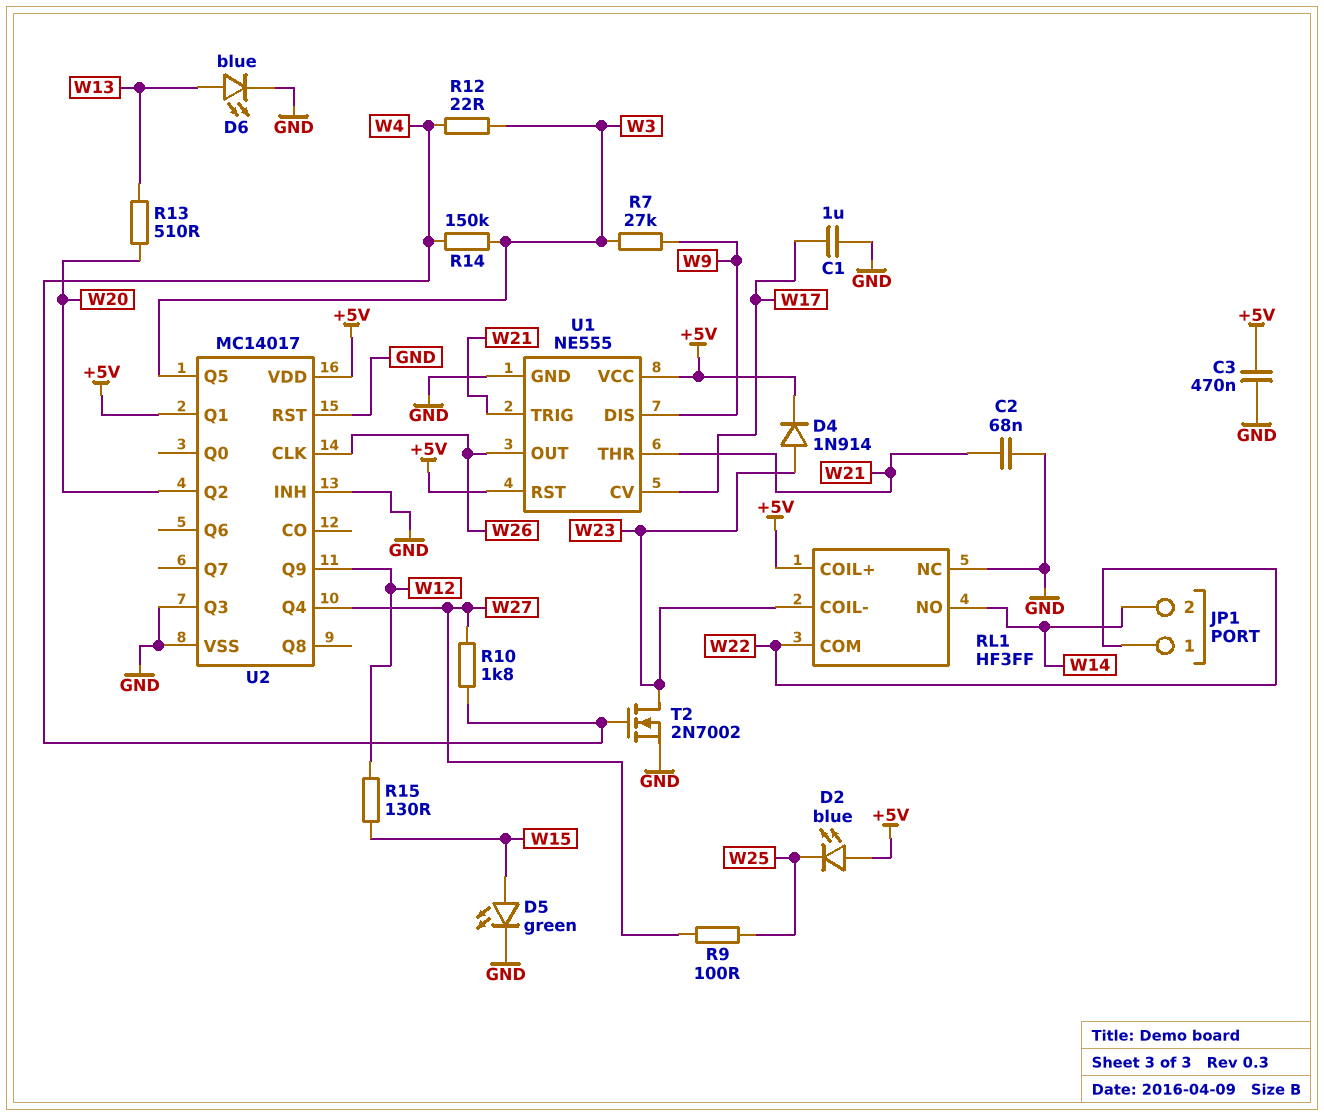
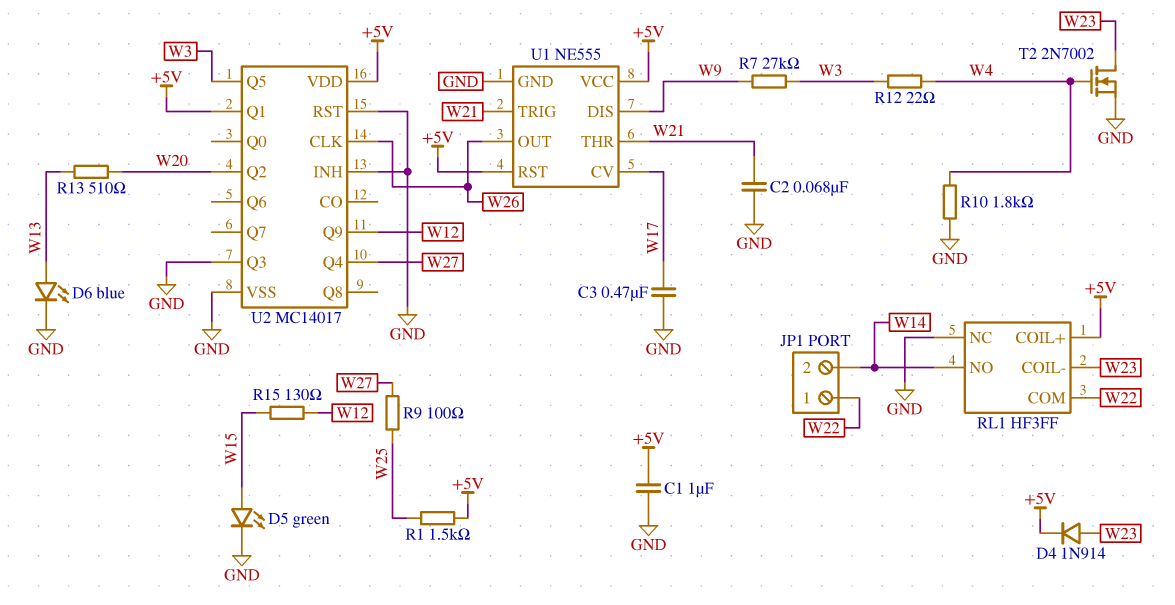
C1: 1uF (GND, W17) -> 1uF (+5V, GND)
C3: 470nF (+5V, GND) -> 470nF (GND, W17)
D2: LED blue (A +5V, K W25) -> none
R1: none -> 1.5k (+5V, W25)
R10: 1.8k (W4, W27) -> 1.8k (GND, W4)
R14: 150k (W3, W4) -> none

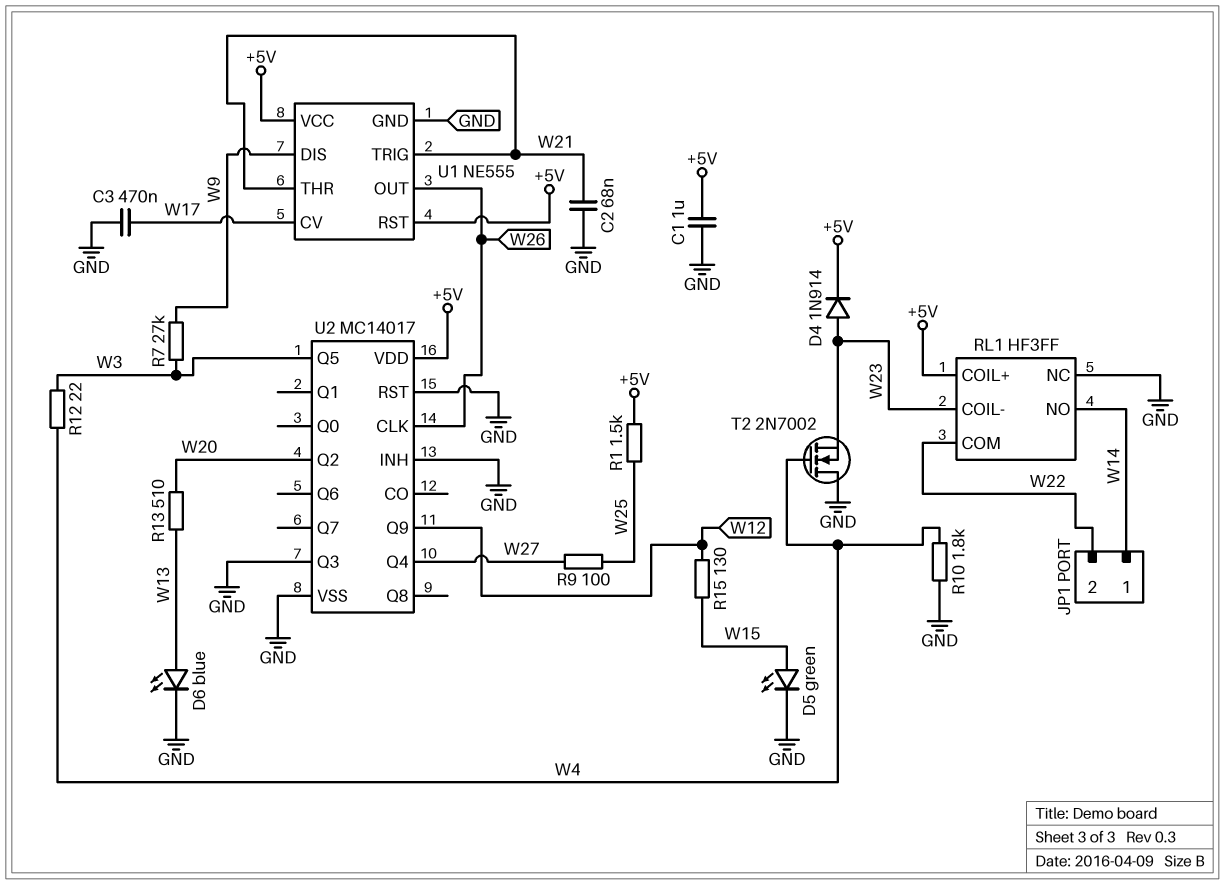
JP1 pin 1: W22 -> W14
JP1 pin 2: W14 -> W22
T2: NMOS 2N7002 (G W4, D W23, S GND) -> NMOS 2N7002 (G W4, D GND, S W23)
U2 pin Q1: +5V -> none

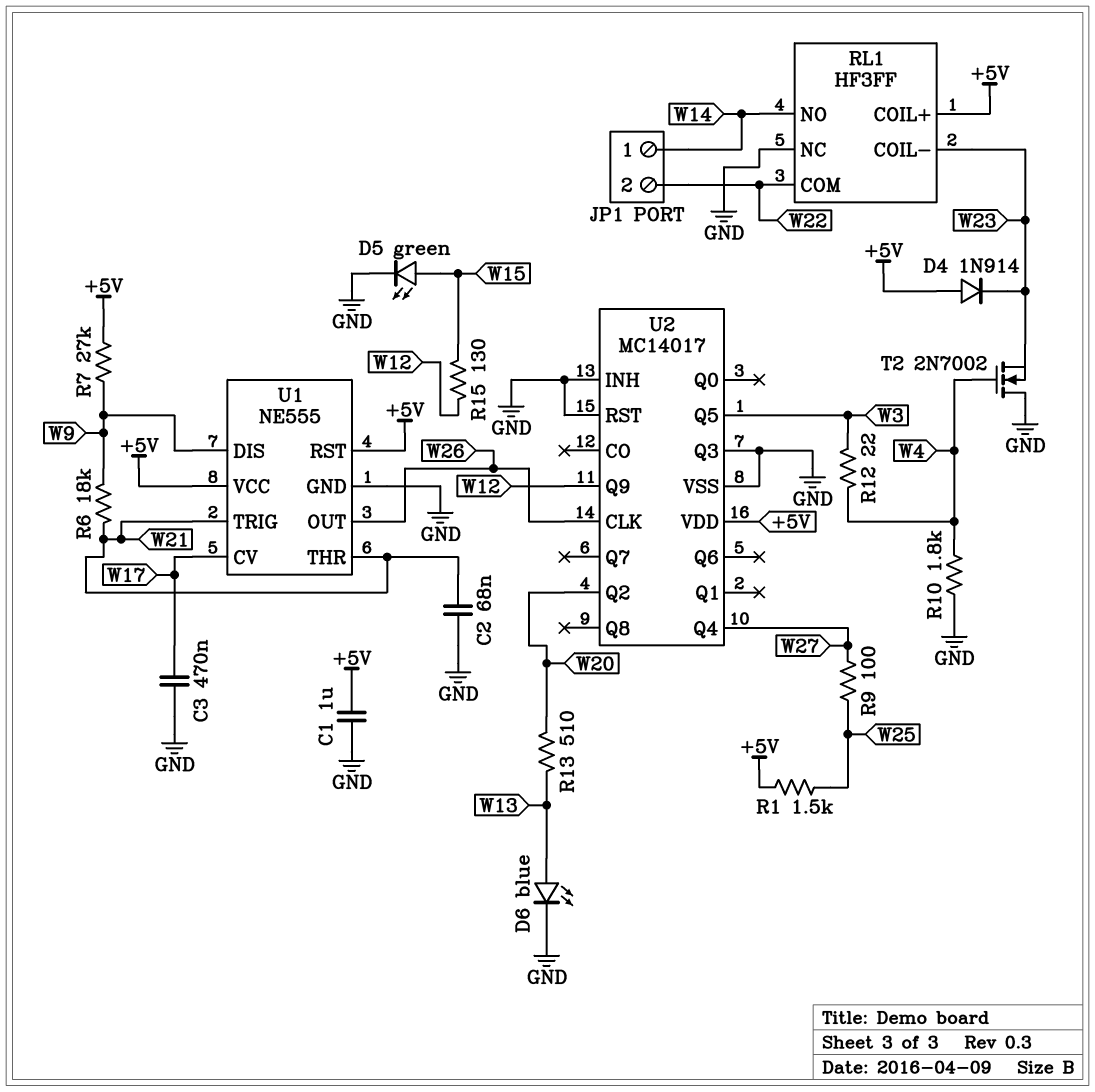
D4: diode 1N914 (A W23, K +5V) -> diode 1N914 (A +5V, K W23)
R6: none -> 18k (W9, W21)
R7: 27k (W3, W9) -> 27k (+5V, W9)

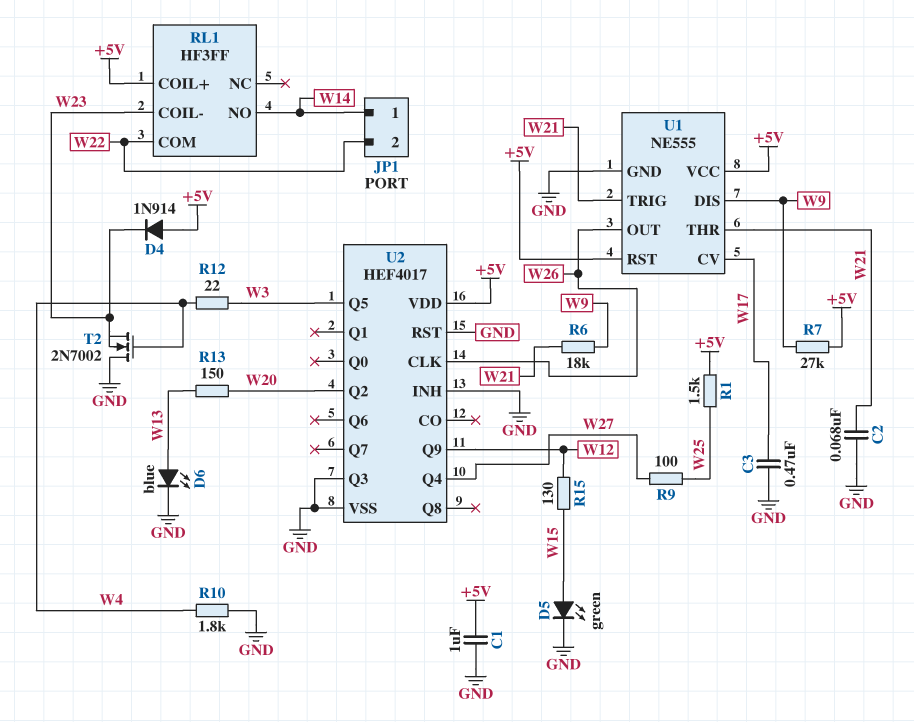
R13: 510 (W13, W20) -> 150 (W13, W20)
RL1 pin NC: GND -> none
U2: MC14017 -> HEF4017

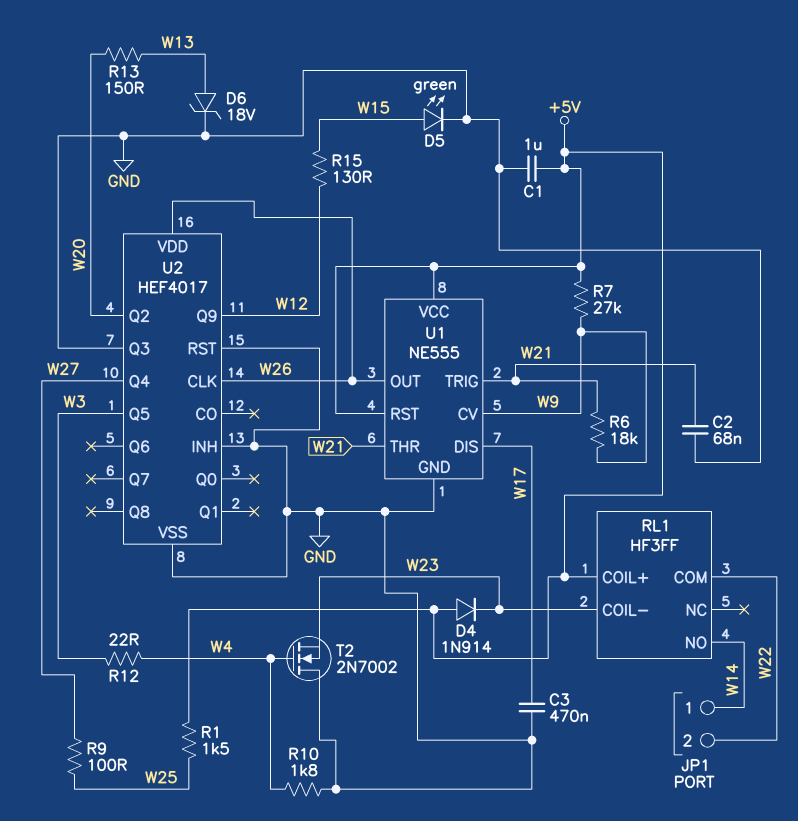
D6: LED blue (A W13, K GND) -> zener 18V (A W13, K GND)
U1 pin CV: W17 -> W9
U1 pin DIS: W9 -> W17
U2 pin VDD: +5V -> W26

